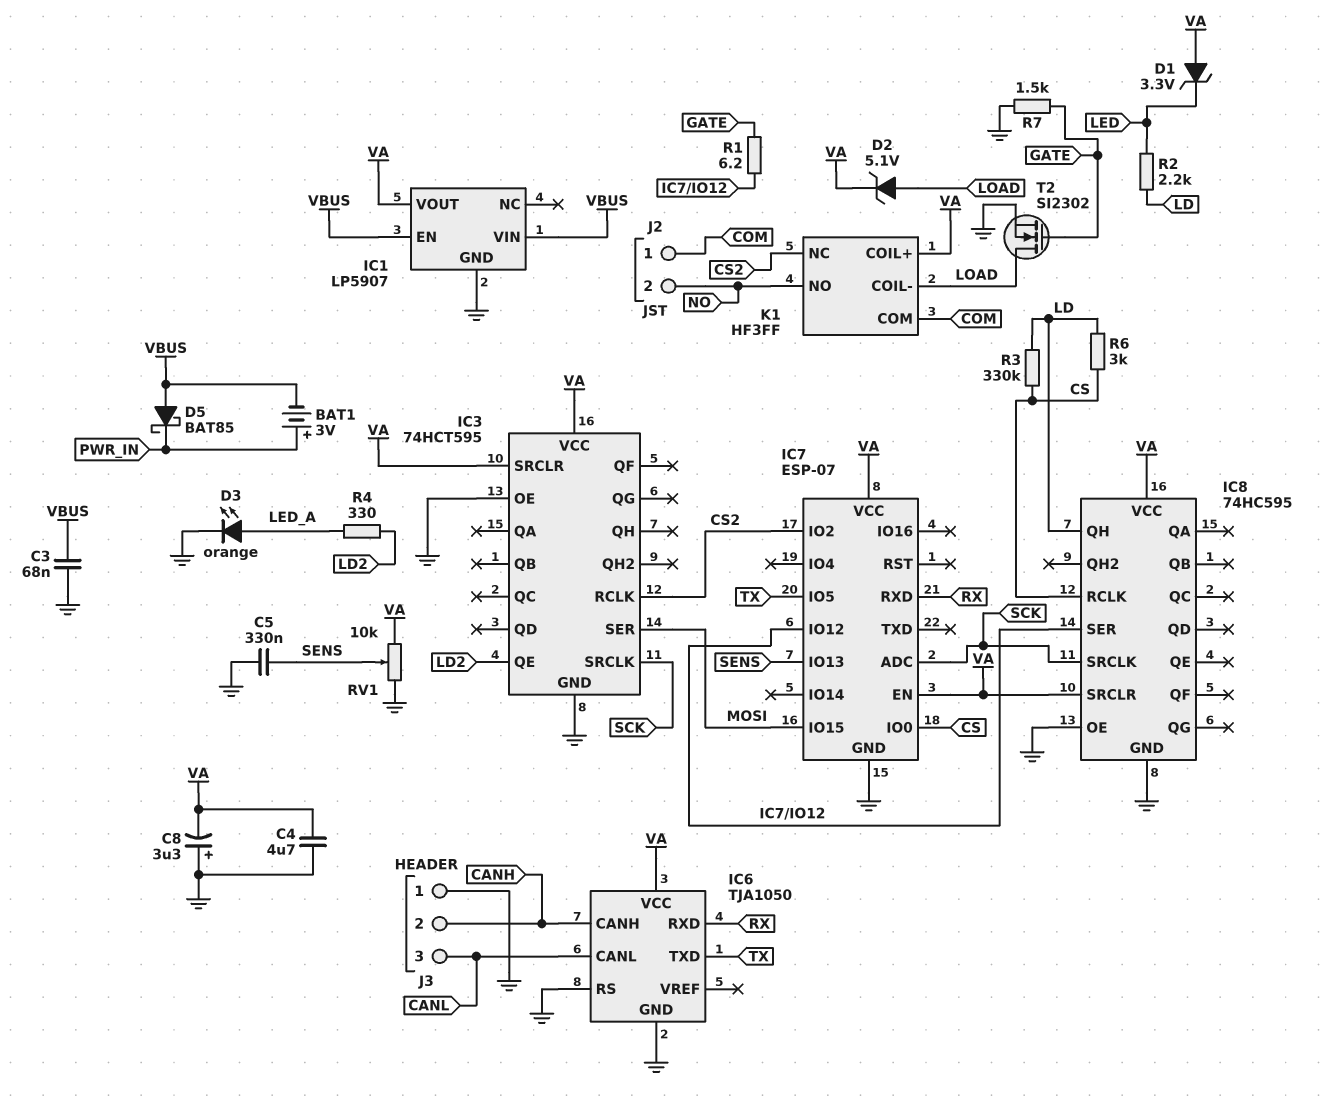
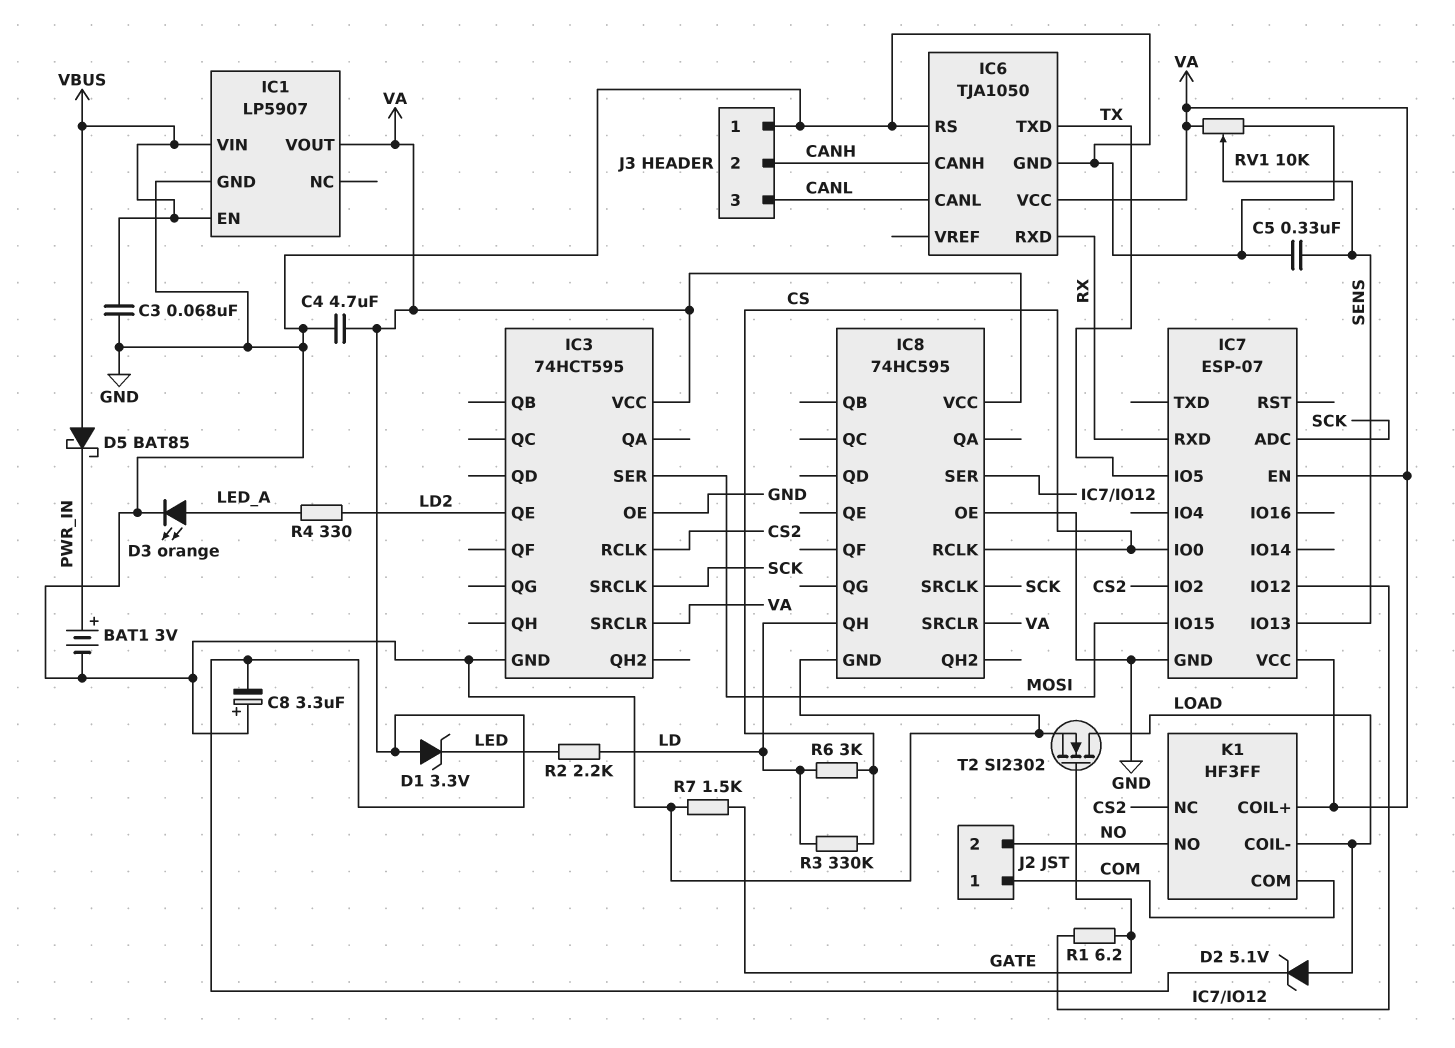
BAT1: 3V (plus PWR_IN, minus VBUS) -> 3V (plus PWR_IN, minus GND)

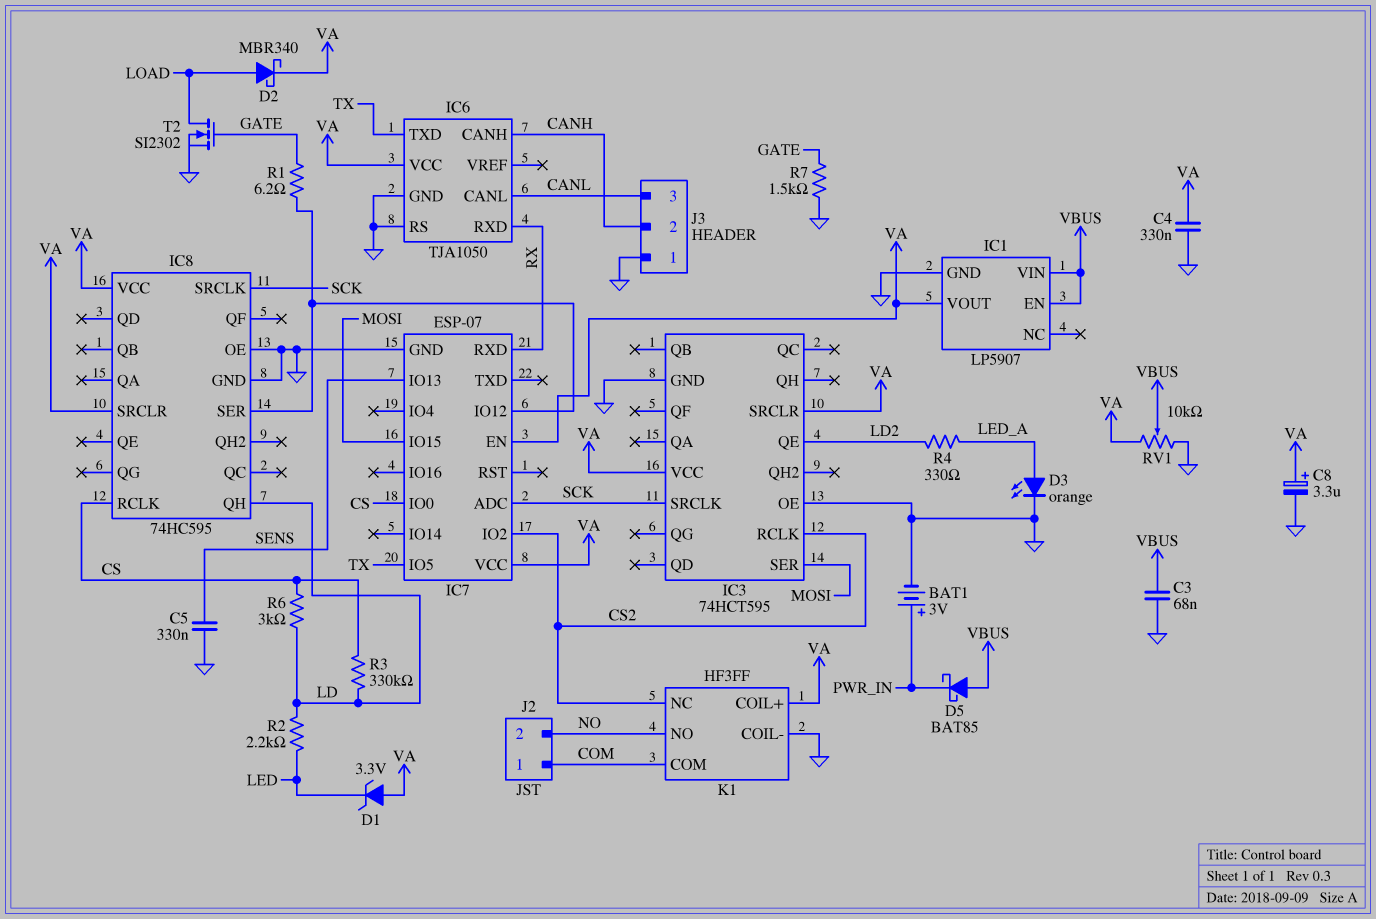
C4: 4.7uF (GND, VA) -> 330nF (GND, VA)
C8: 3.3uF (plus GND, minus VA) -> 3.3uF (plus VA, minus GND)
D2: zener 5.1V (A LOAD, K VA) -> schottky MBR340 (A LOAD, K VA)
K1 pin COIL-: LOAD -> GND
RV1: 10k (GND, VA, wiper SENS) -> 10k (GND, VA, wiper VBUS)

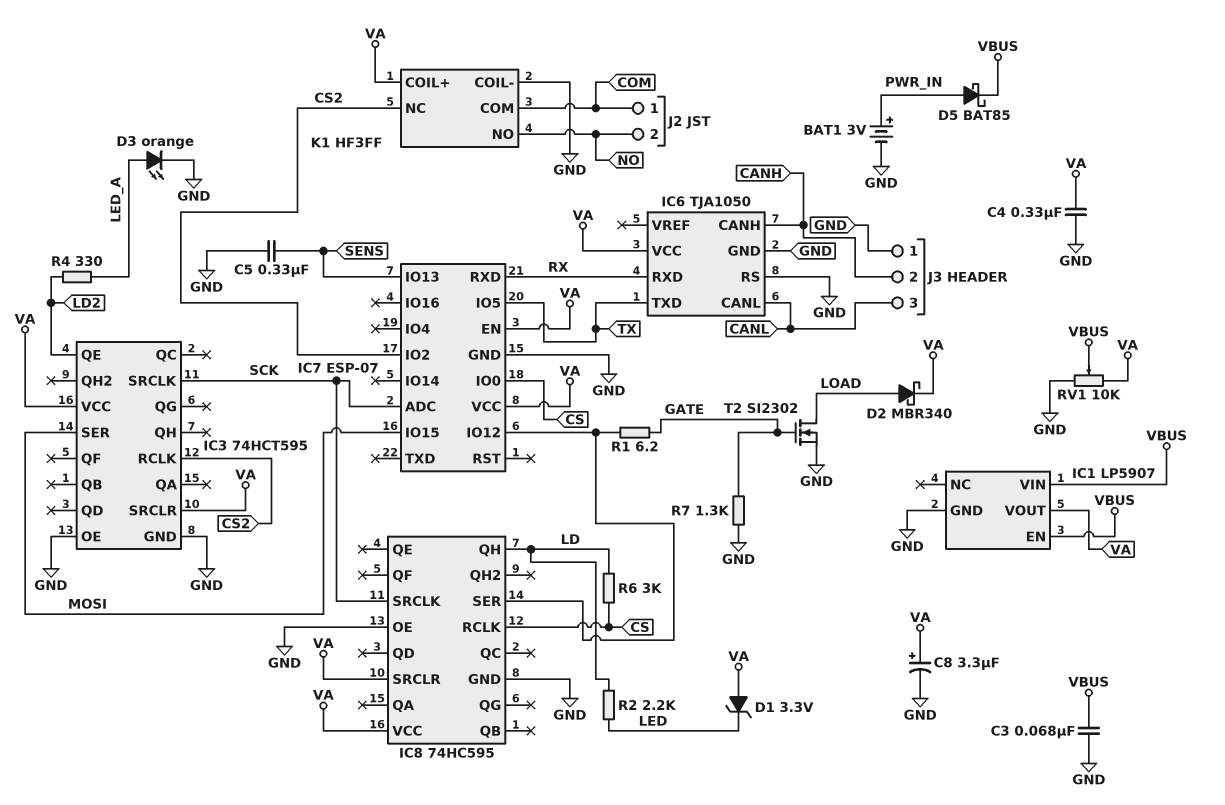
D5: schottky BAT85 (A VBUS, K PWR_IN) -> schottky BAT85 (A PWR_IN, K VBUS)
R3: 330k (CS, LD) -> none
R7: 1.5k (GATE, GND) -> 1.3k (GATE, GND)

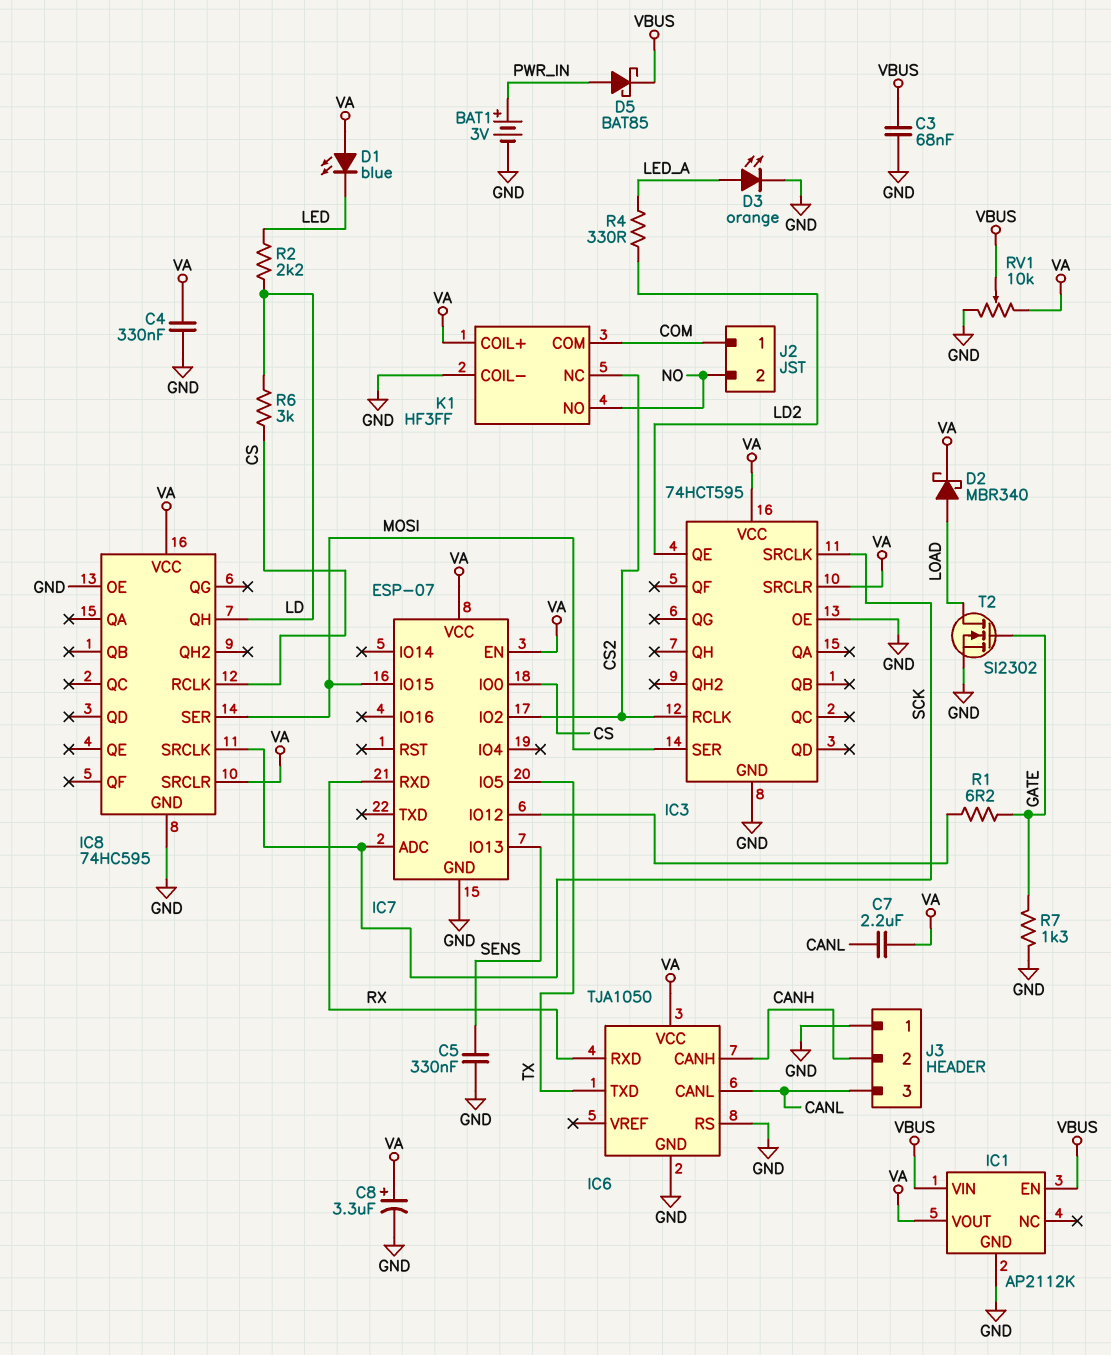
C7: none -> 2.2uF (CANL, VA)
D1: zener 3.3V (A VA, K LED) -> LED blue (A VA, K LED)
IC1: LP5907 -> AP2112K
IC8 pin SER: IC7/IO12 -> MOSI

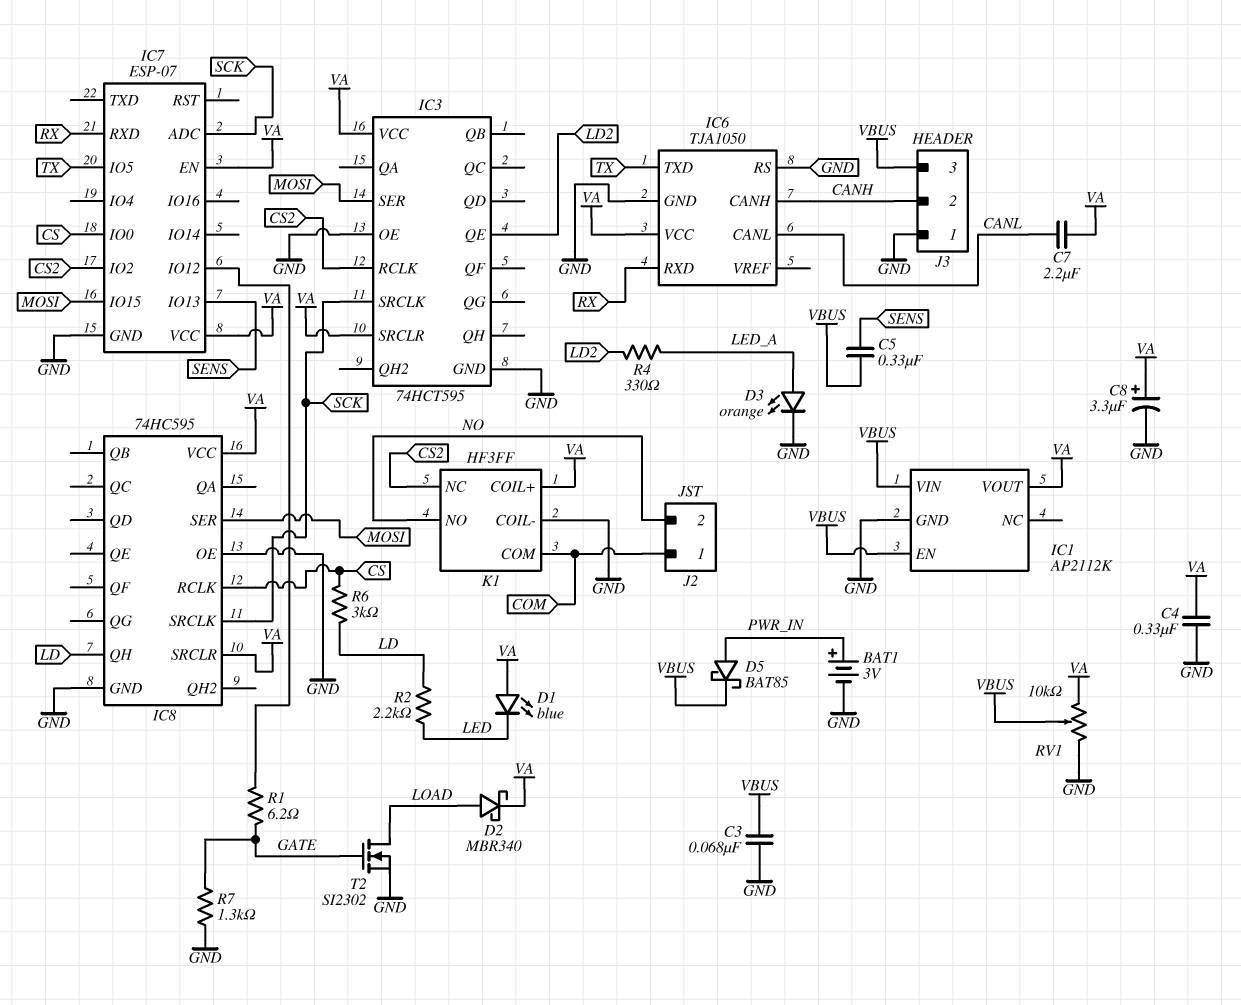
C5: 330nF (GND, SENS) -> 330nF (SENS, VBUS)
J3 pin 3: CANL -> VBUS

